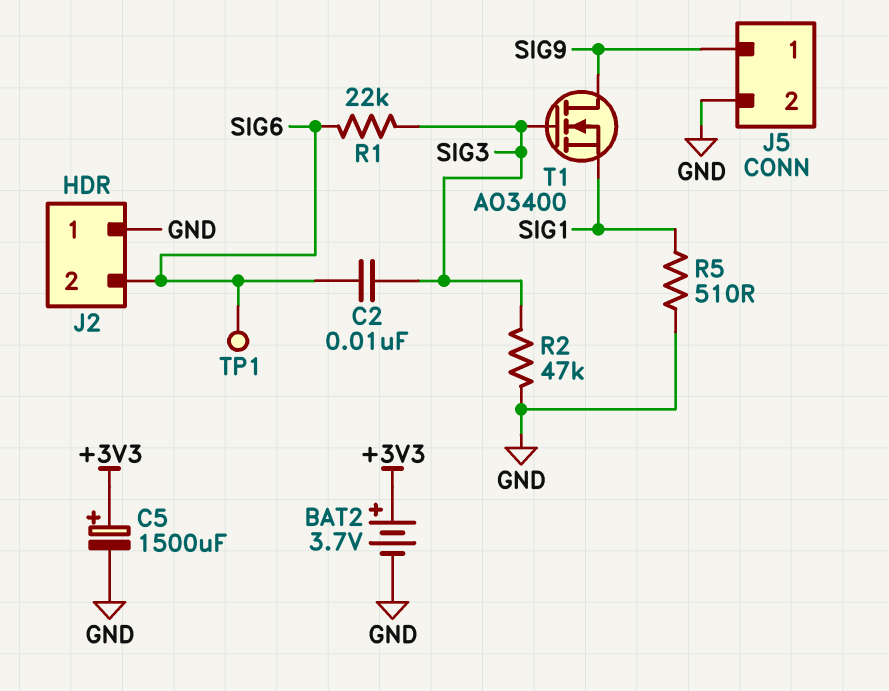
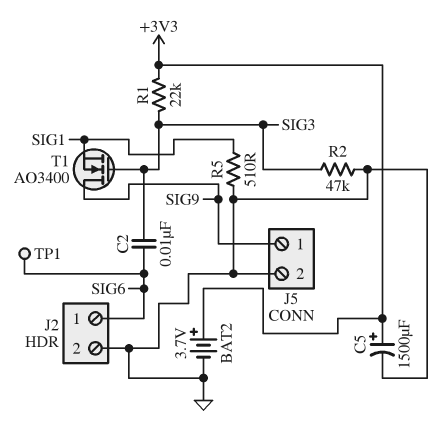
J2 pin 1: GND -> SIG6
J2 pin 2: SIG6 -> GND
R1: 22k (SIG3, SIG6) -> 22k (+3V3, SIG3)

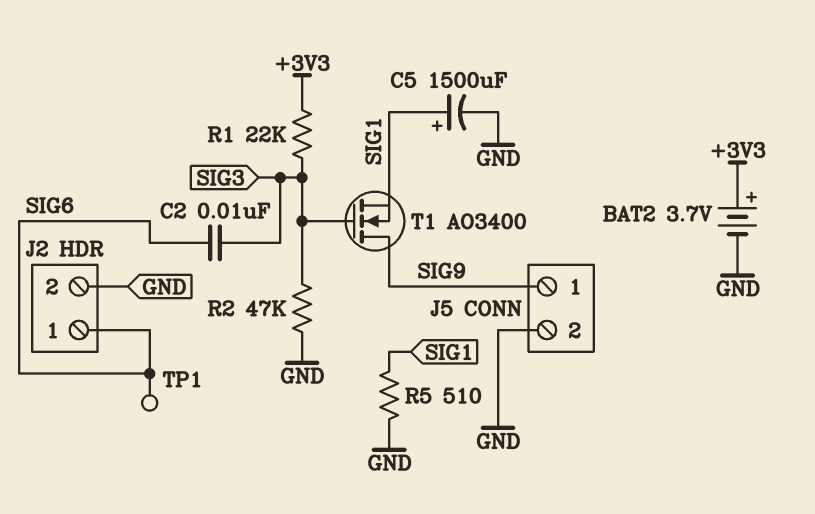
C5: 1500uF (plus +3V3, minus GND) -> 1500uF (plus SIG1, minus GND)

